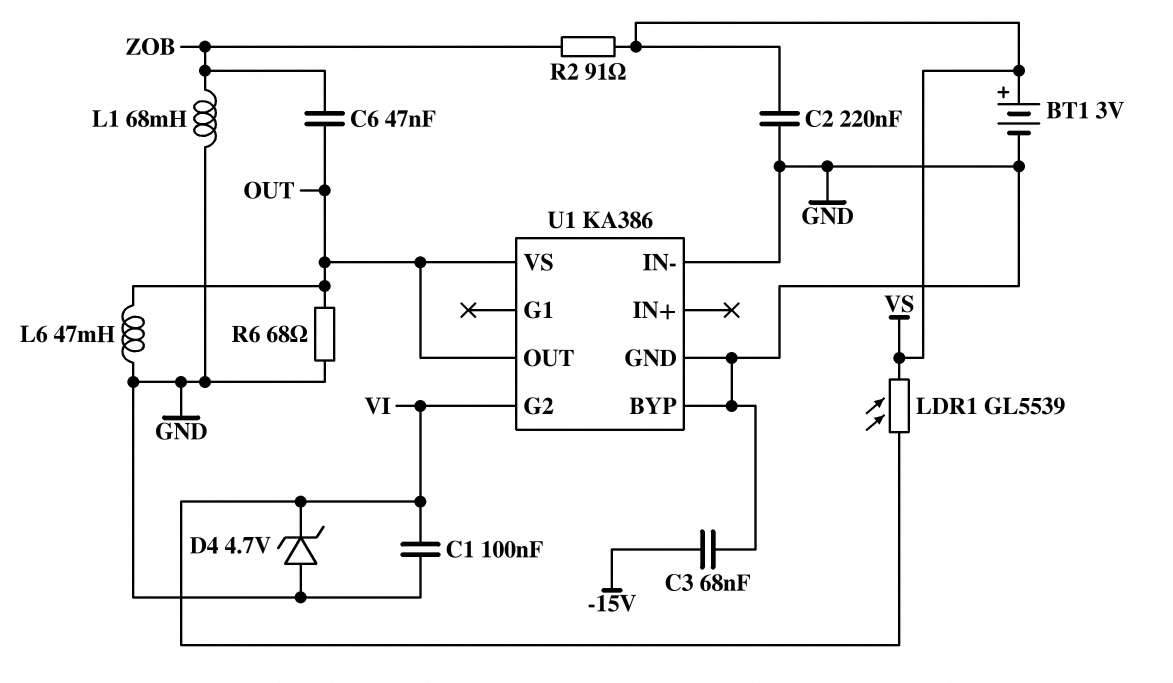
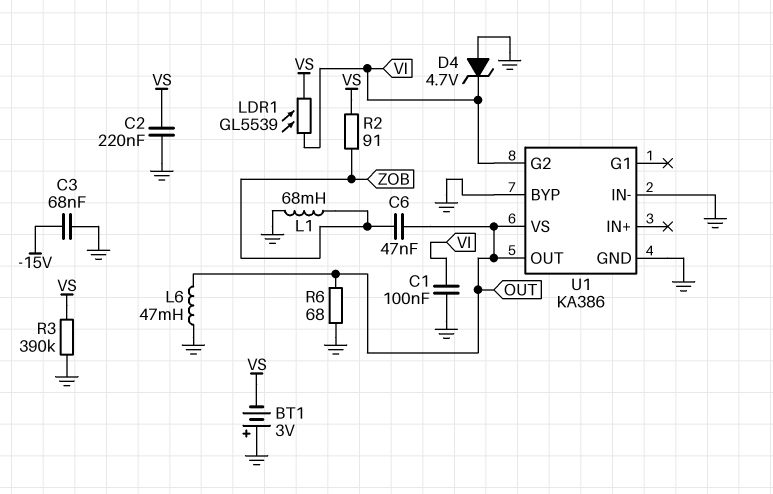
BT1: 3V (plus VS, minus GND) -> 3V (plus GND, minus VS)
R3: none -> 390k (GND, VS)

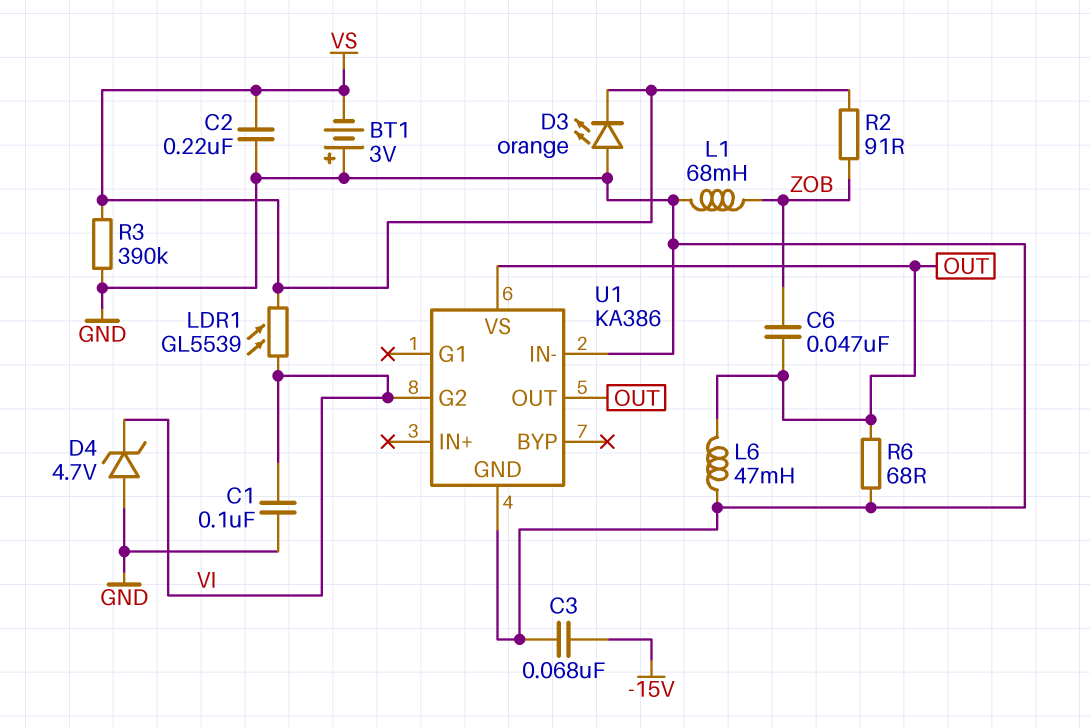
D3: none -> LED orange (A GND, K VS)
U1 pin BYP: GND -> none

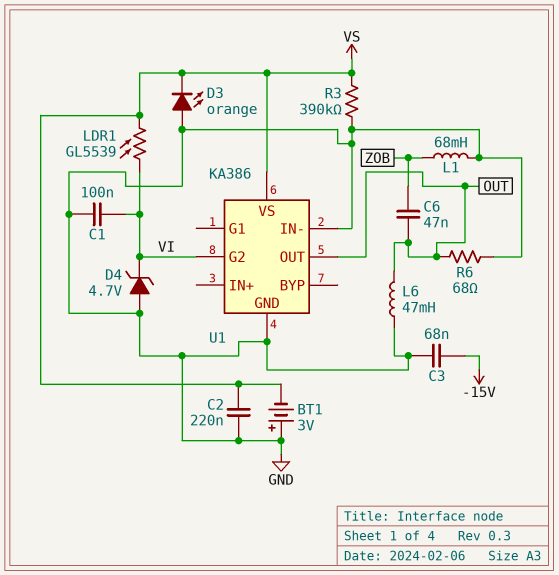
R2: 91 (VS, ZOB) -> none
U1 pin VS: OUT -> VS

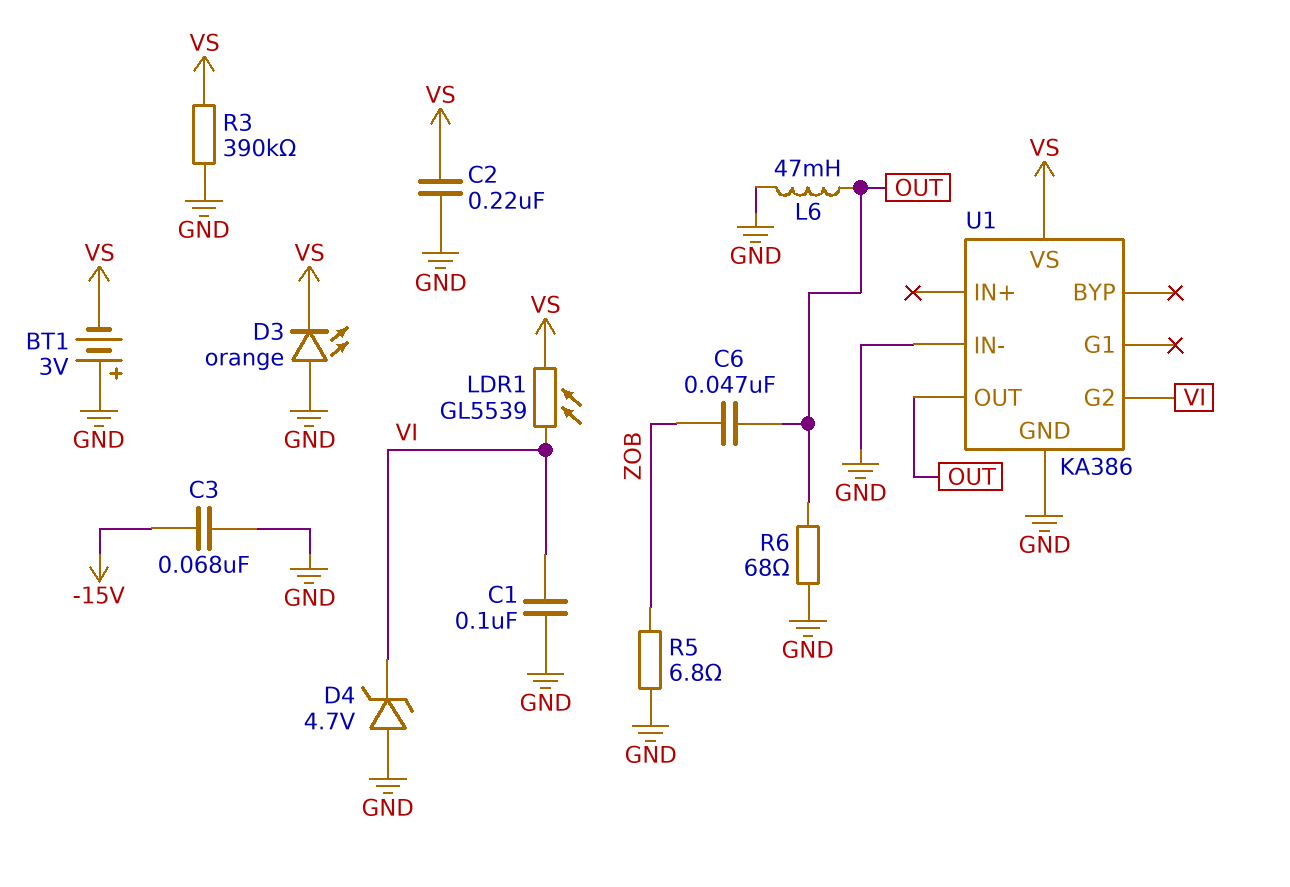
L1: 68mH (GND, ZOB) -> none
R5: none -> 6.8 (GND, ZOB)

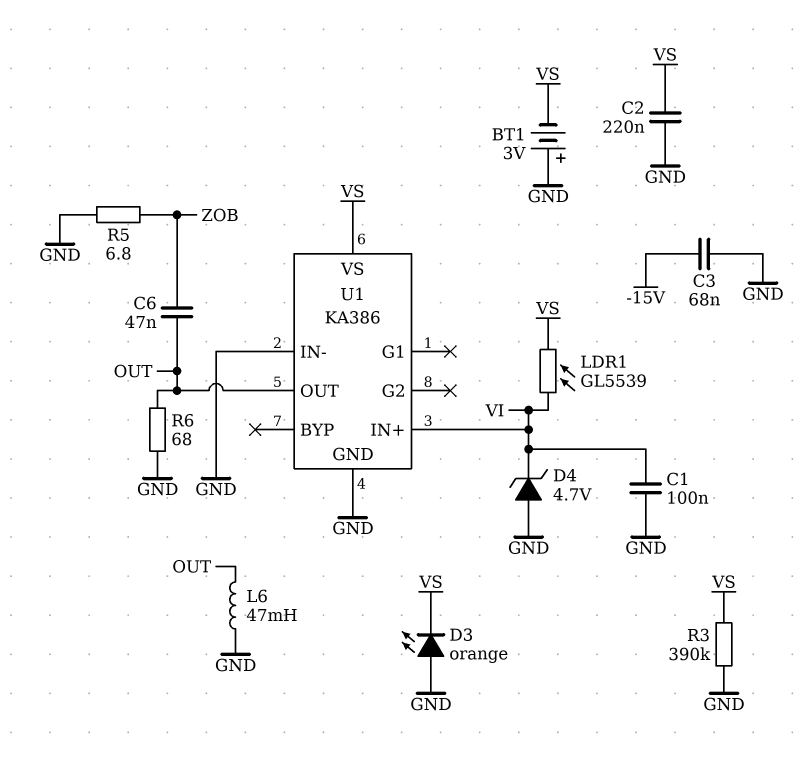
U1 pin G2: VI -> none
U1 pin IN+: none -> VI

